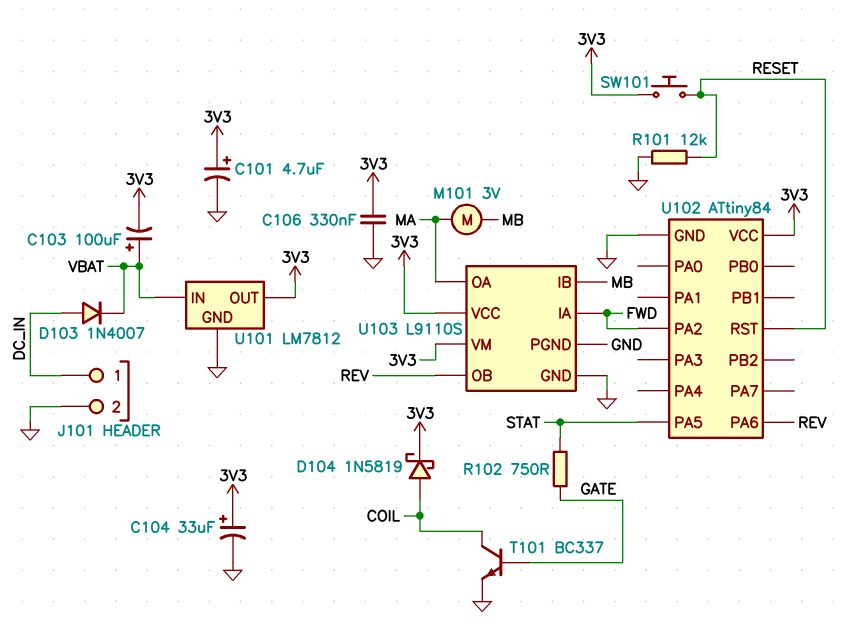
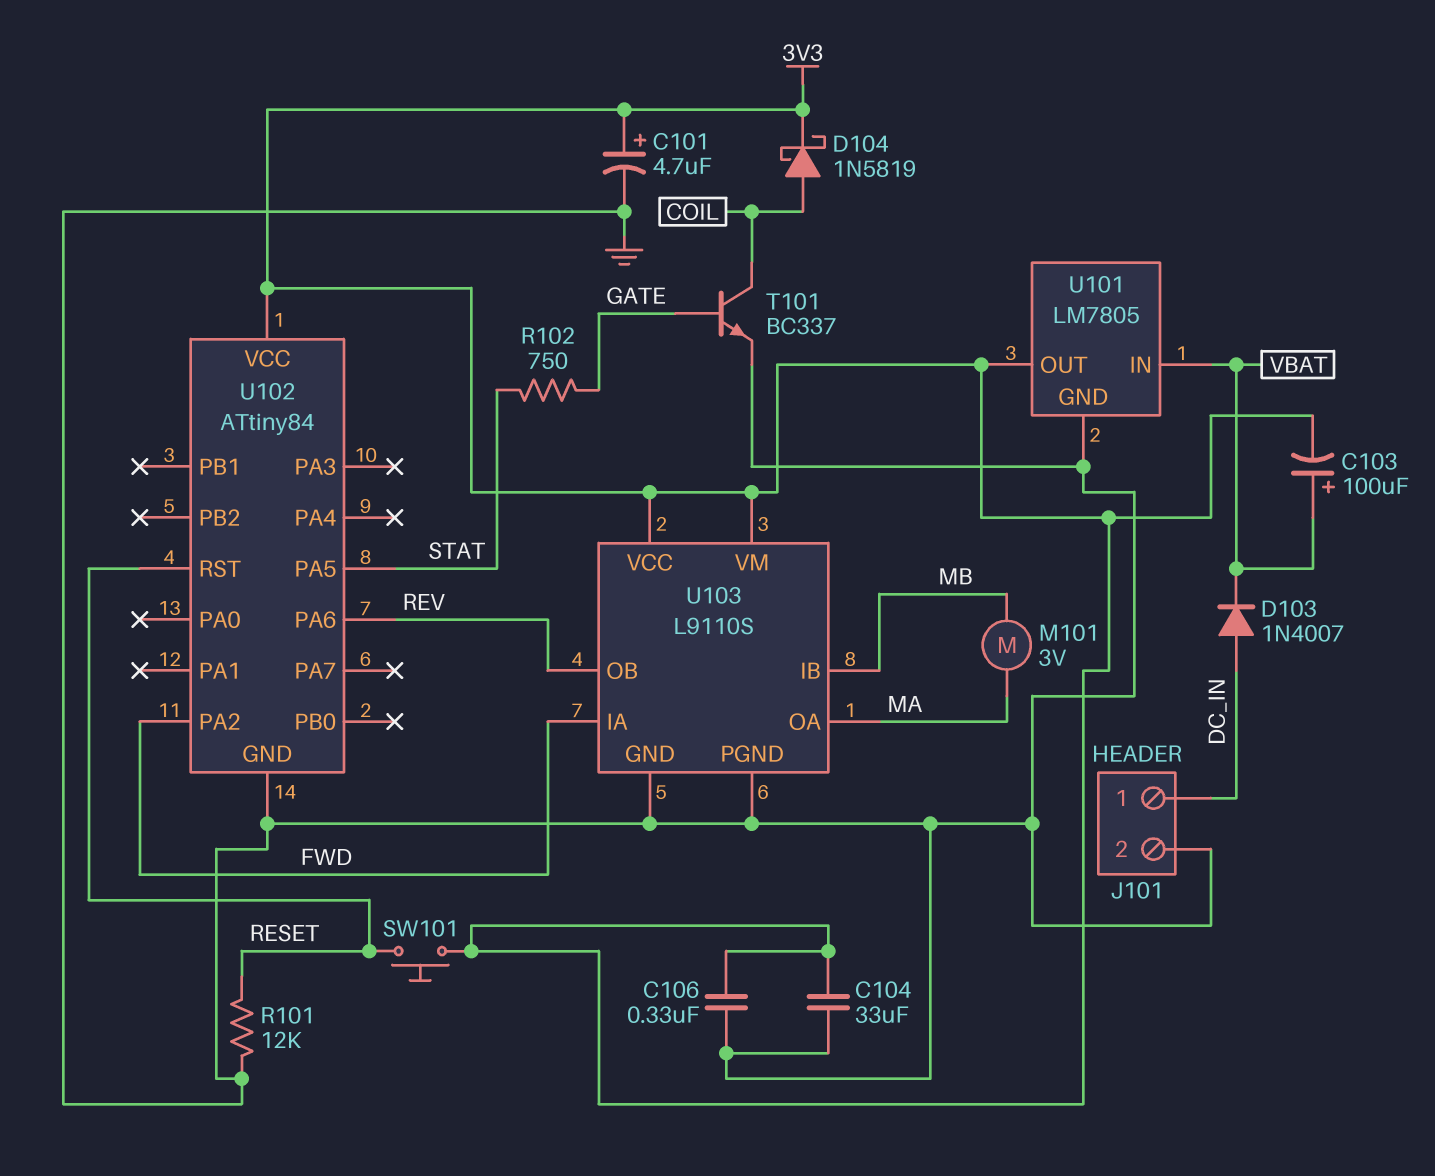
C104: 33uF (plus 3V3, minus GND) -> 33uF (3V3, GND)
U101: LM7812 -> LM7805

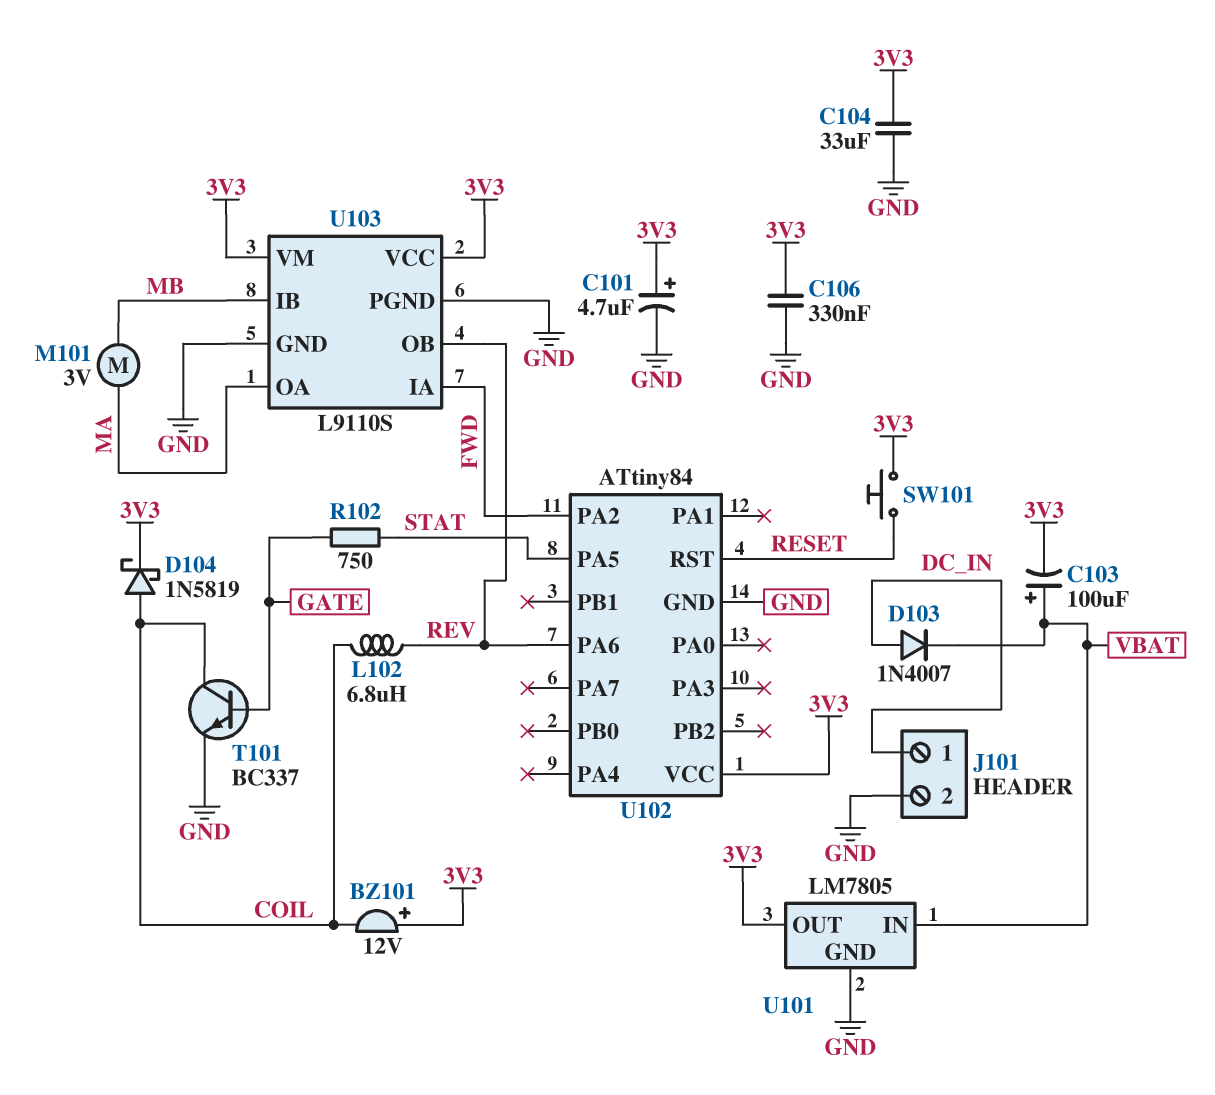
BZ101: none -> buzzer 12V (plus 3V3, minus COIL)
L102: none -> 6.8uH (COIL, REV)
R101: 12k (GND, RESET) -> none

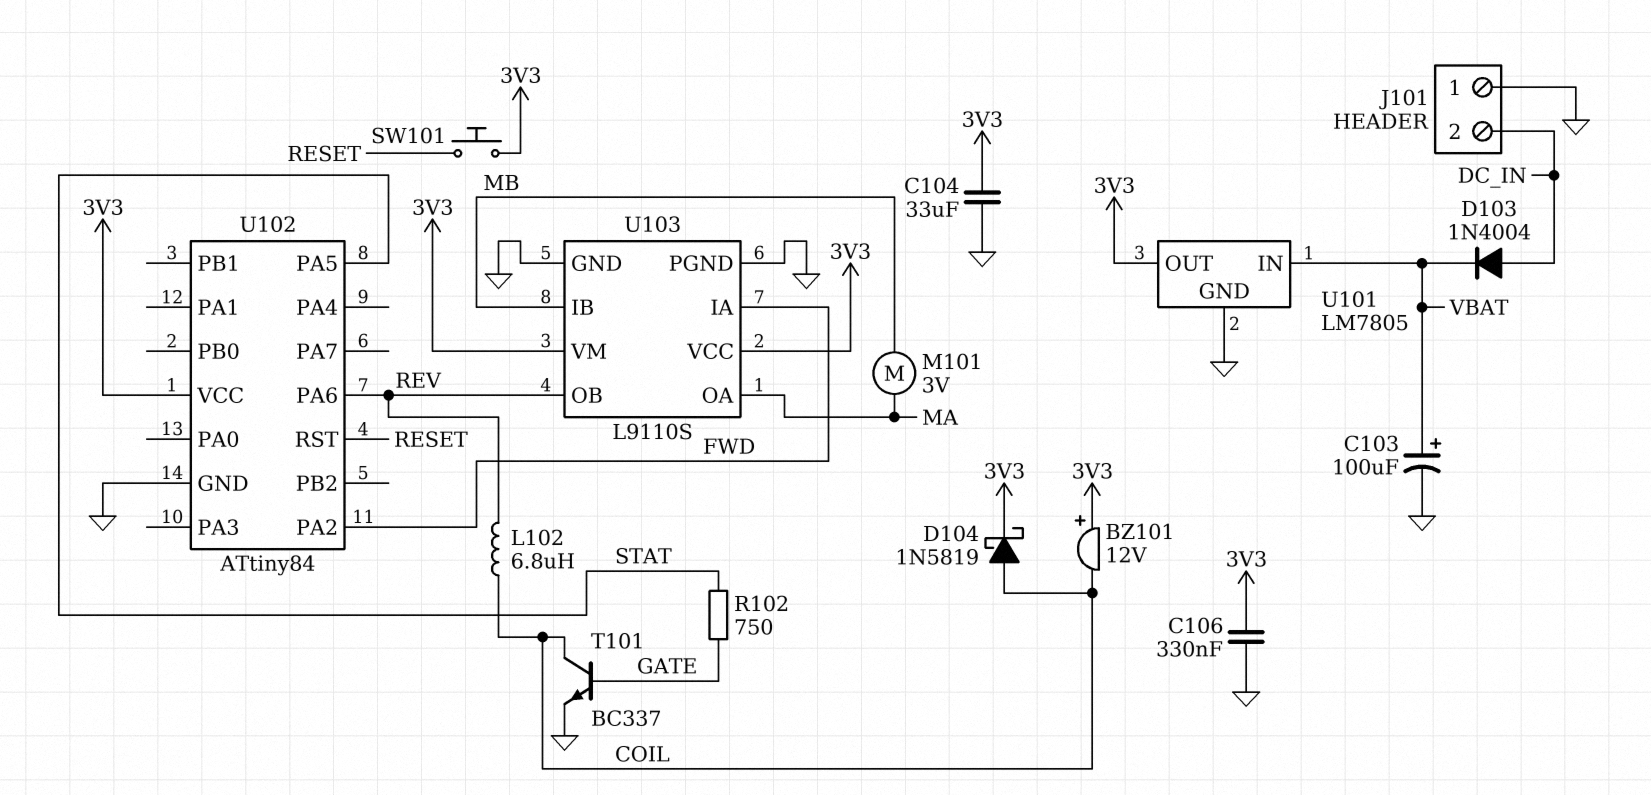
C101: 4.7uF (plus 3V3, minus GND) -> none
C103: 100uF (plus VBAT, minus 3V3) -> 100uF (plus VBAT, minus GND)
D103: diode 1N4007 (A DC_IN, K VBAT) -> diode 1N4004 (A DC_IN, K VBAT)
J101 pin 1: DC_IN -> GND
J101 pin 2: GND -> DC_IN

